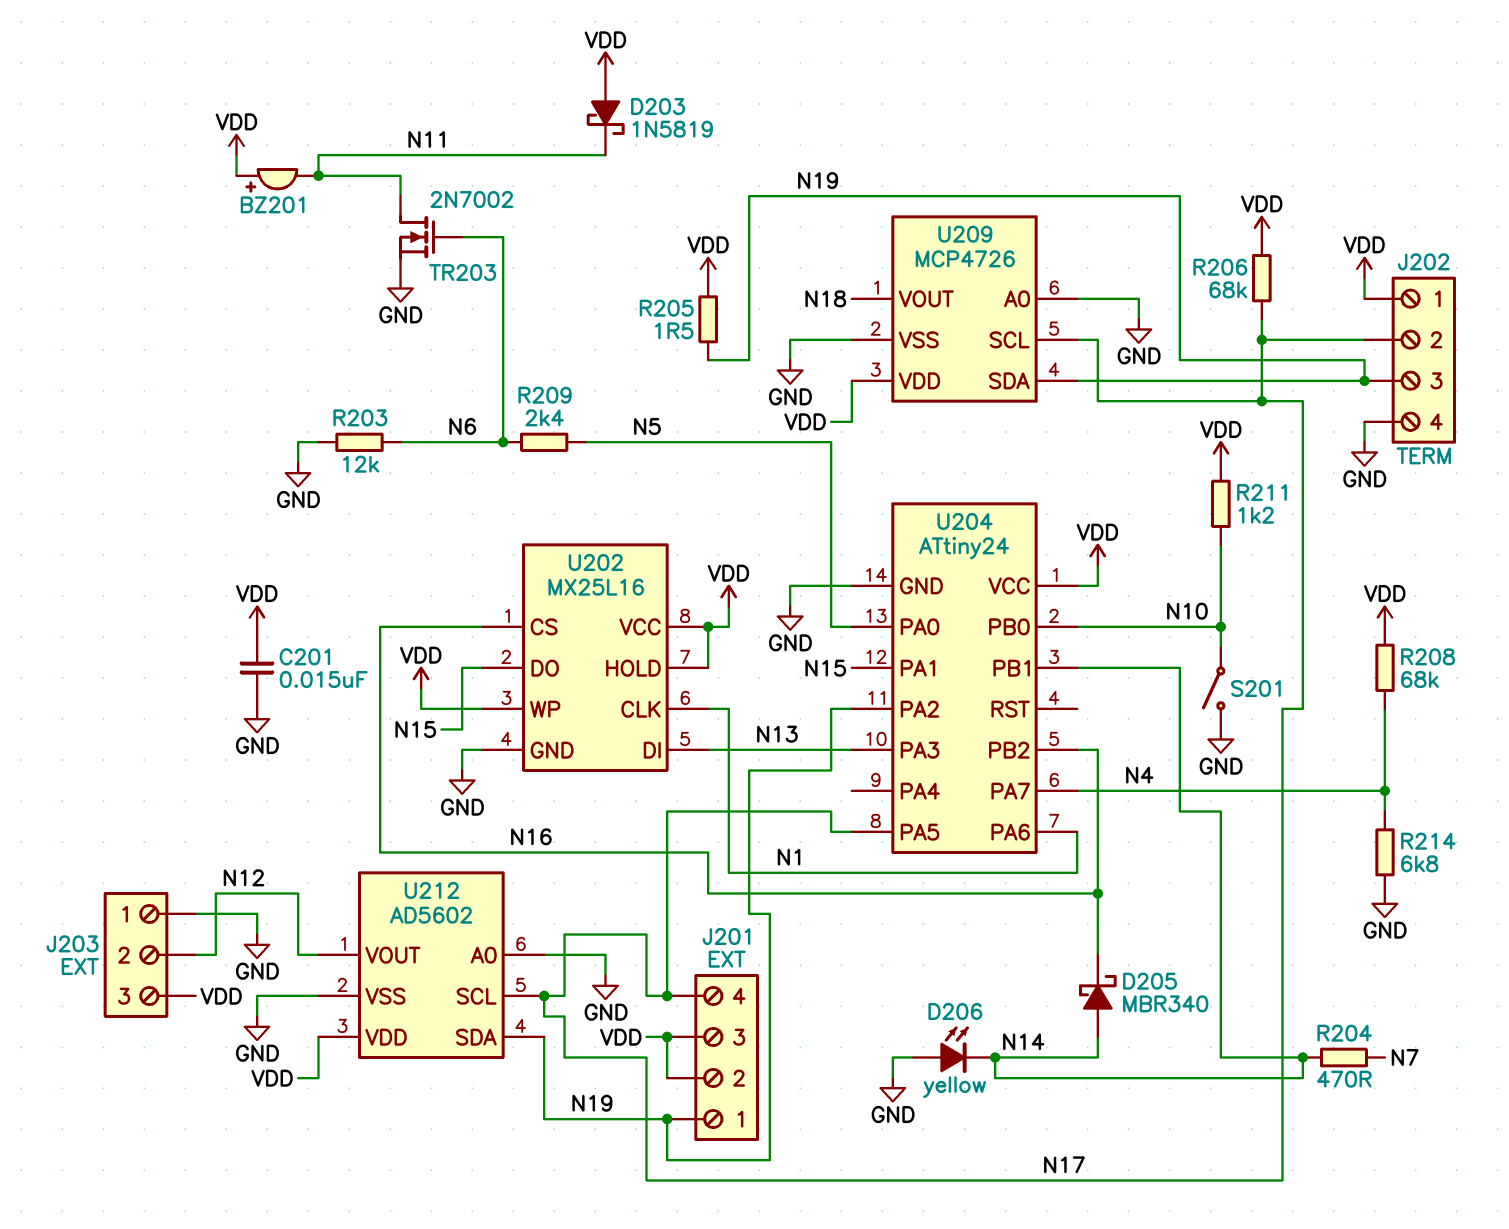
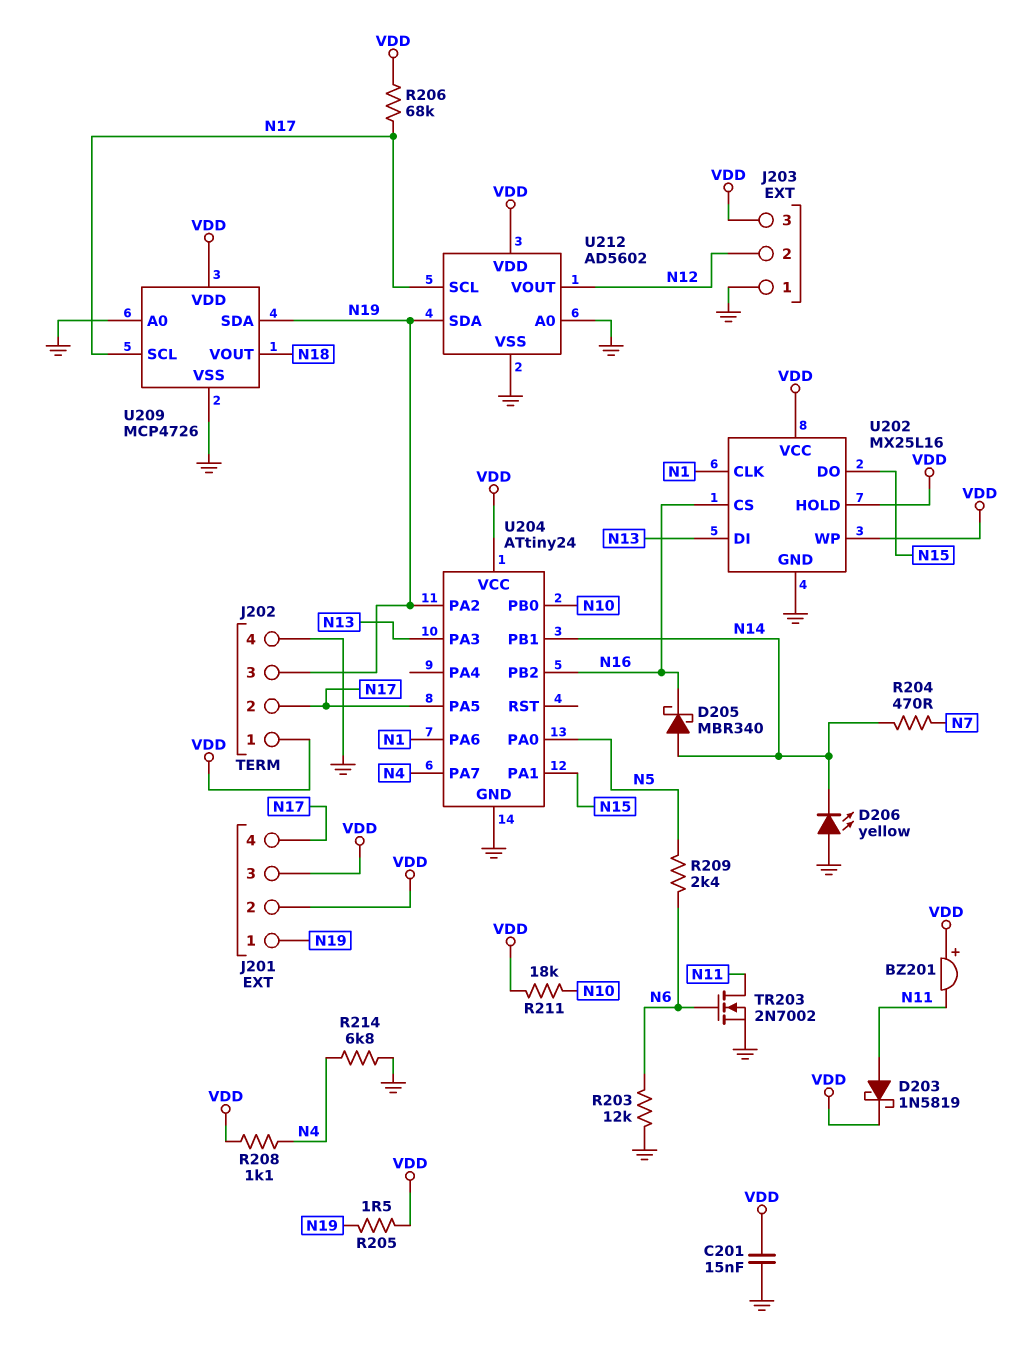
D203: schottky 1N5819 (A VDD, K N11) -> schottky 1N5819 (A N11, K VDD)
R208: 68k (N4, VDD) -> 1.1k (N4, VDD)
R211: 1.2k (N10, VDD) -> 18k (N10, VDD)
S201: switch (GND, N10) -> none

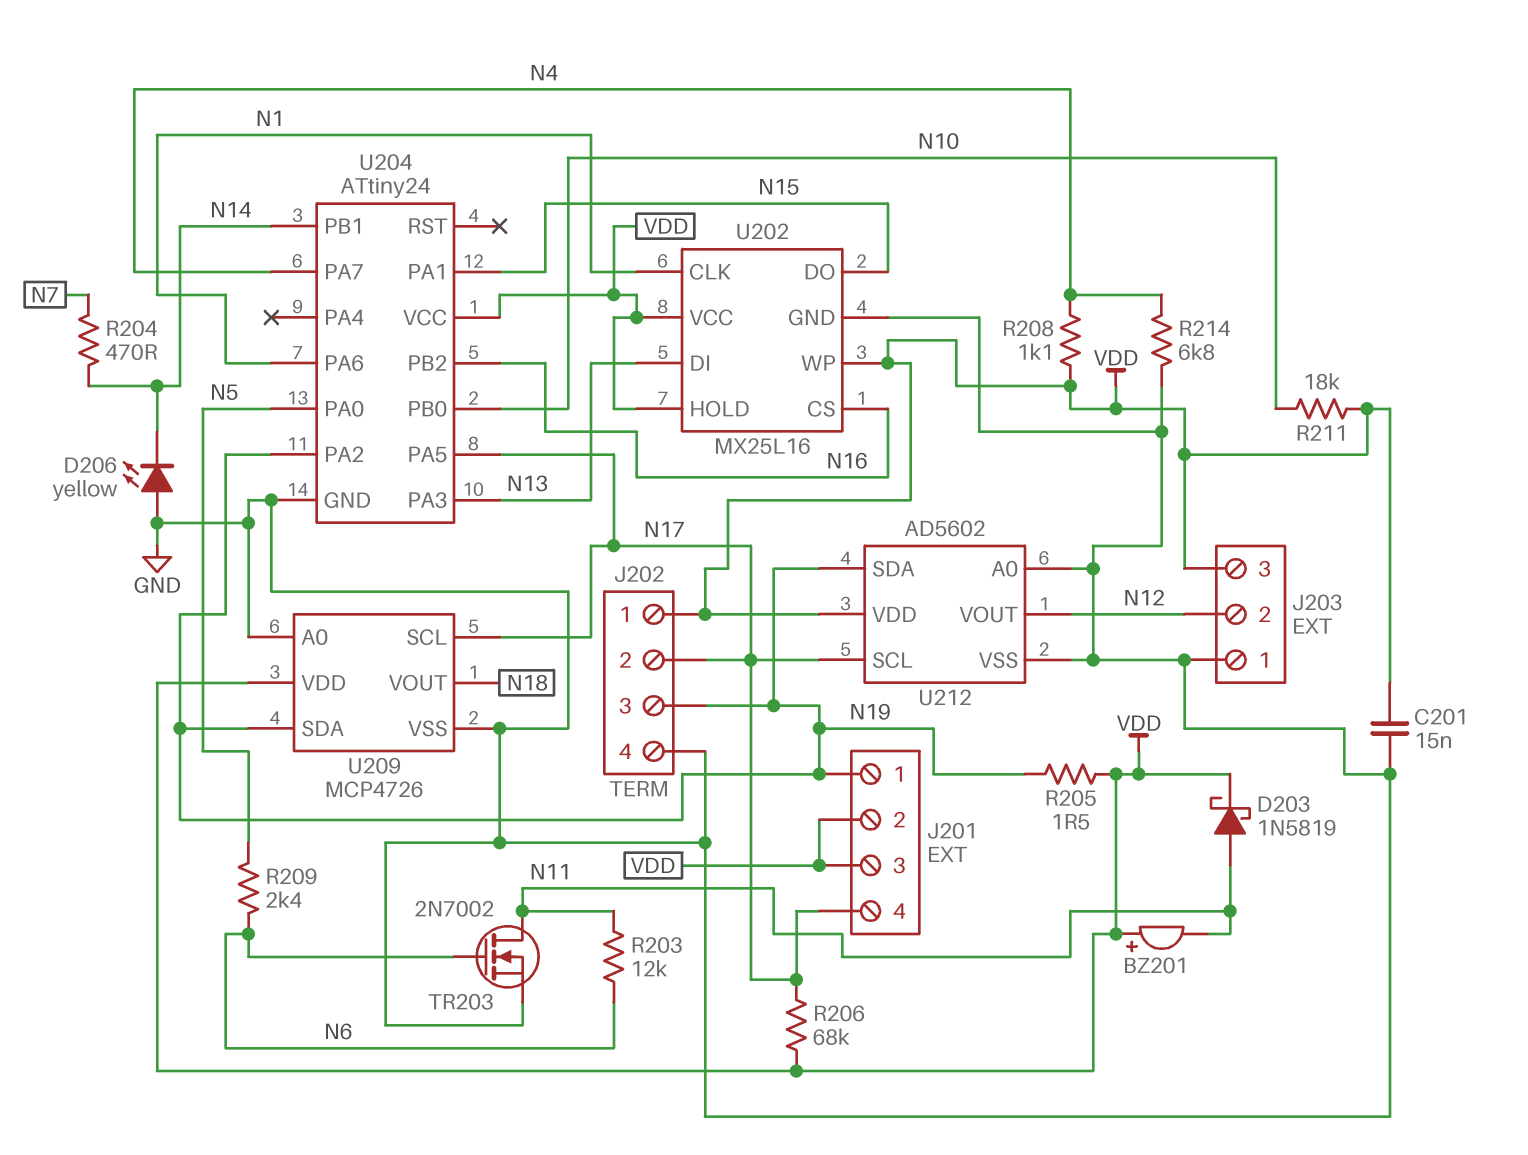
D205: schottky MBR340 (A N14, K N16) -> none
R203: 12k (GND, N6) -> 12k (N6, N11)

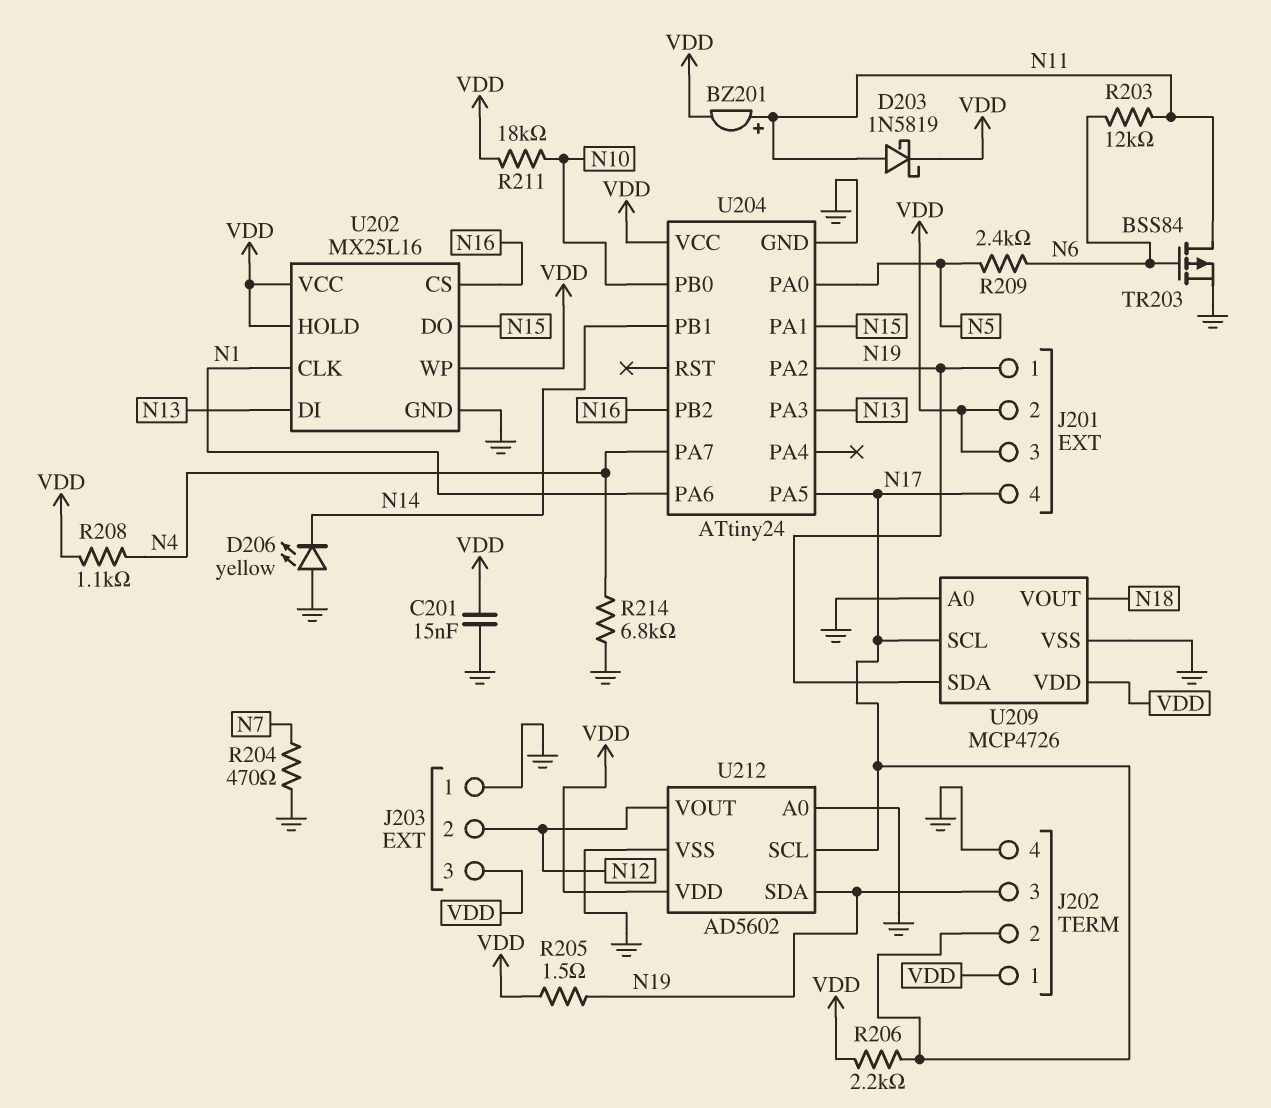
BZ201: buzzer (plus VDD, minus N11) -> buzzer (plus N11, minus VDD)
R204: 470 (N7, N14) -> 470 (GND, N7)
R206: 68k (N17, VDD) -> 2.2k (N17, VDD)
TR203: NMOS 2N7002 (G N6, D N11, S GND) -> PMOS BSS84 (G N6, D N11, S GND)

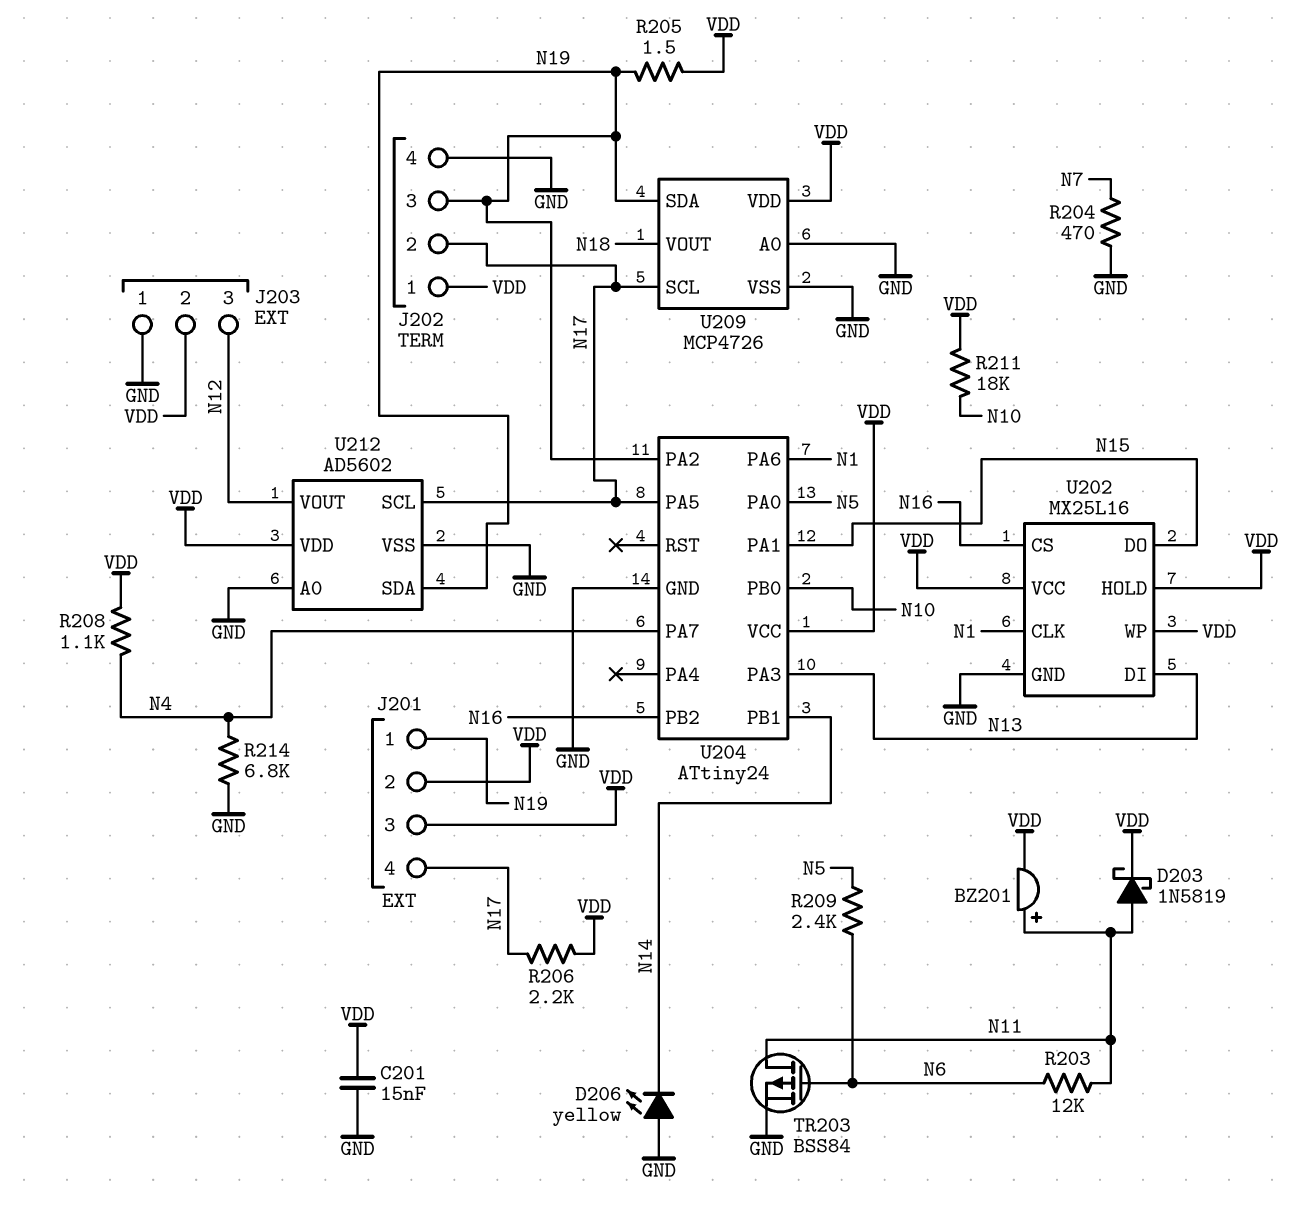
J203 pin 2: N12 -> VDD
J203 pin 3: VDD -> N12

